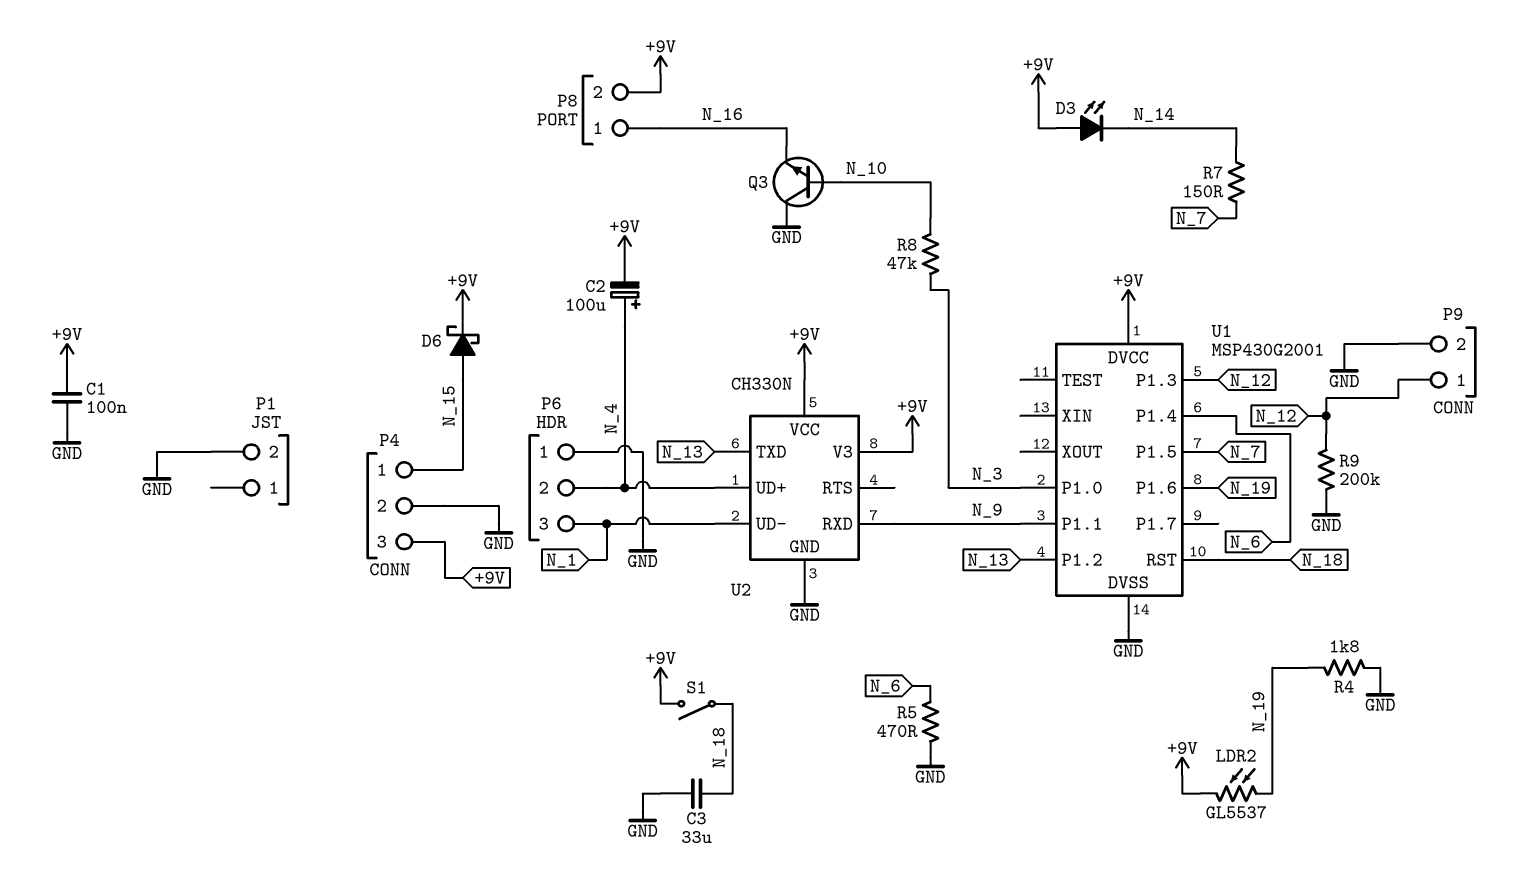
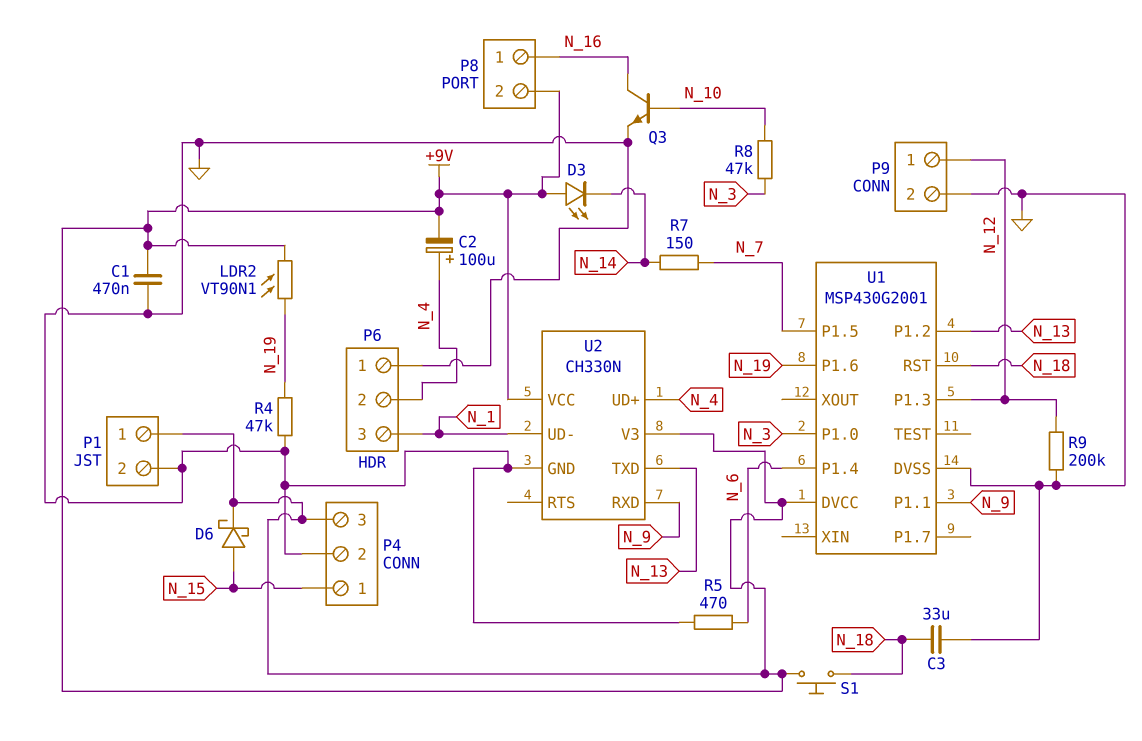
C1: 100nF (+9V, GND) -> 470nF (+9V, GND)
LDR2: GL5537 (+9V, N_19) -> VT90N1 (+9V, N_19)
P1 pin 1: none -> +9V
Q3: NPN (B N_10, C GND, E N_16) -> NPN (B N_10, C N_16, E GND)
R4: 1.8k (GND, N_19) -> 47k (GND, N_19)
S1: switch (+9V, N_18) -> button (+9V, N_18)

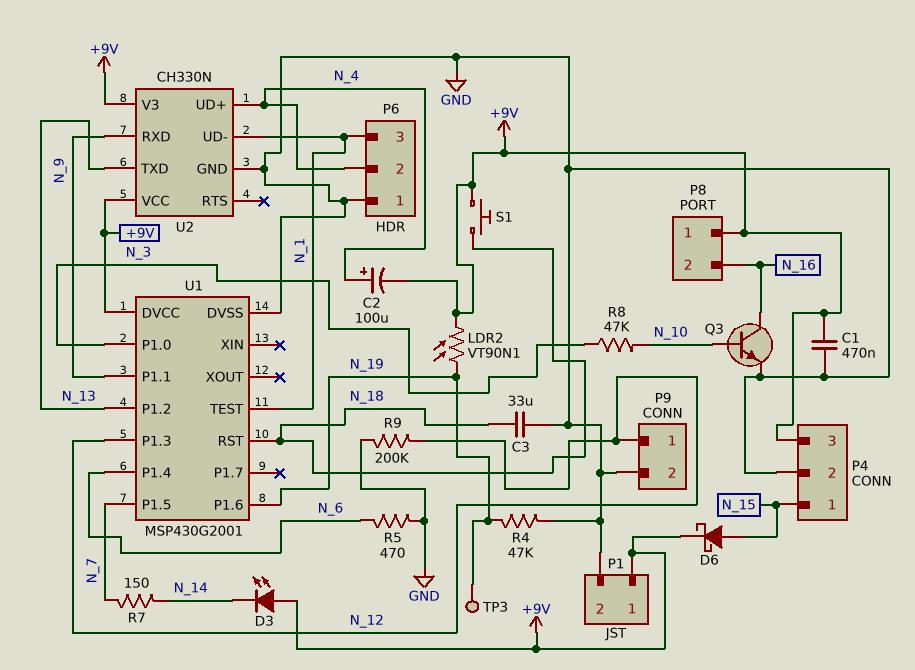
P8 pin 1: N_16 -> +9V
P8 pin 2: +9V -> N_16
TP3: none -> test point (N_19)
U1 pin TEST: none -> N_1

